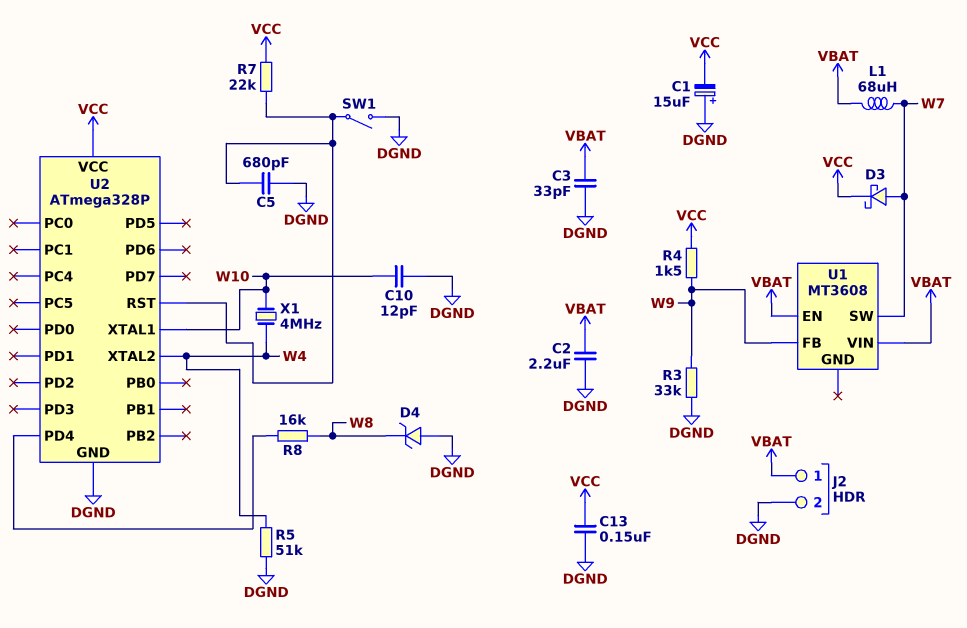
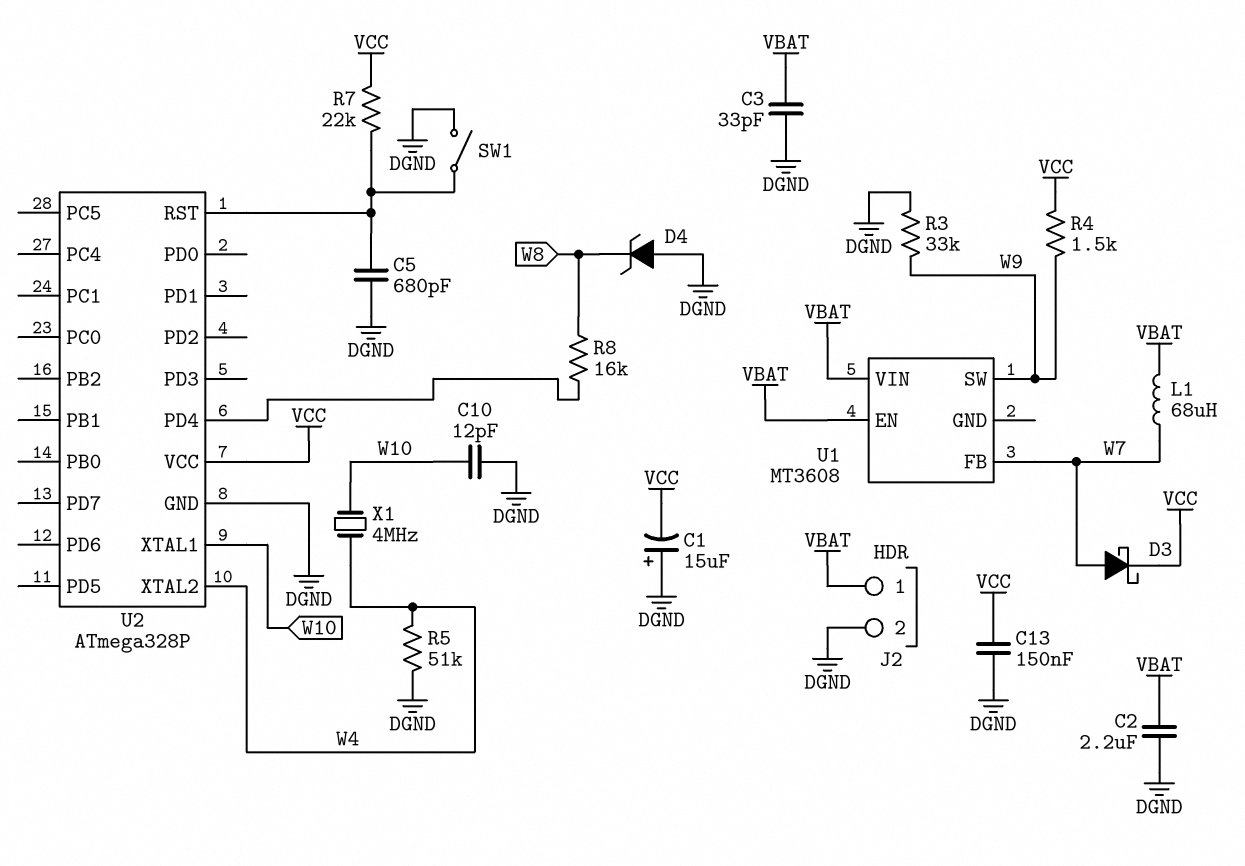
U1 pin FB: W9 -> W7
U1 pin SW: W7 -> W9

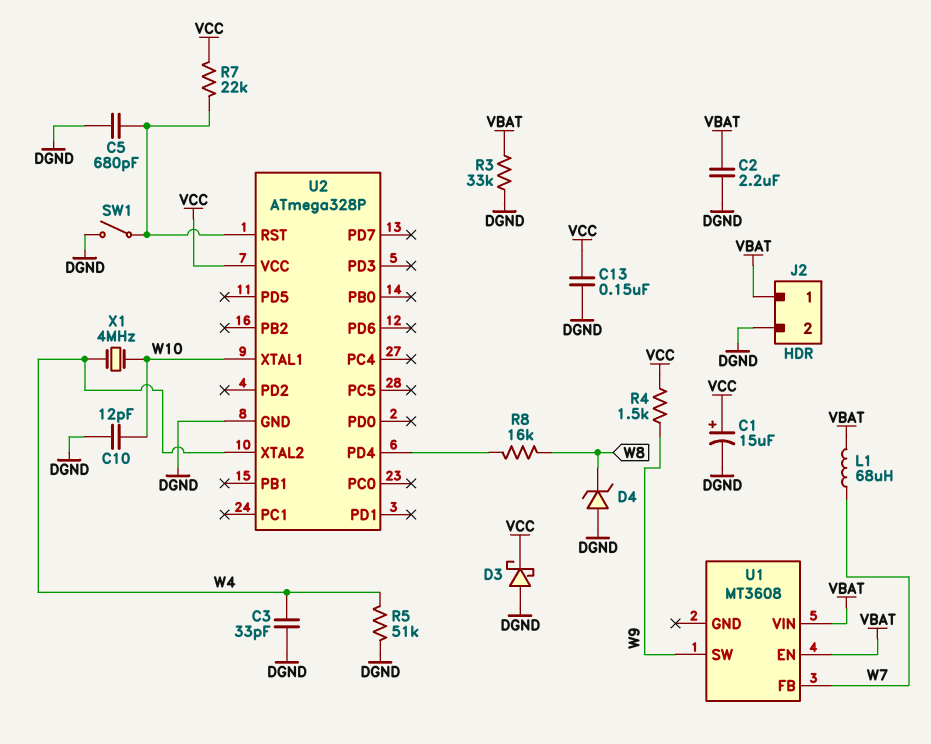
C1: 15uF (plus DGND, minus VCC) -> 15uF (plus VCC, minus DGND)
C3: 33pF (DGND, VBAT) -> 33pF (DGND, W4)
D3: schottky (A W7, K VCC) -> schottky (A DGND, K VCC)
R3: 33k (DGND, W9) -> 33k (DGND, VBAT)

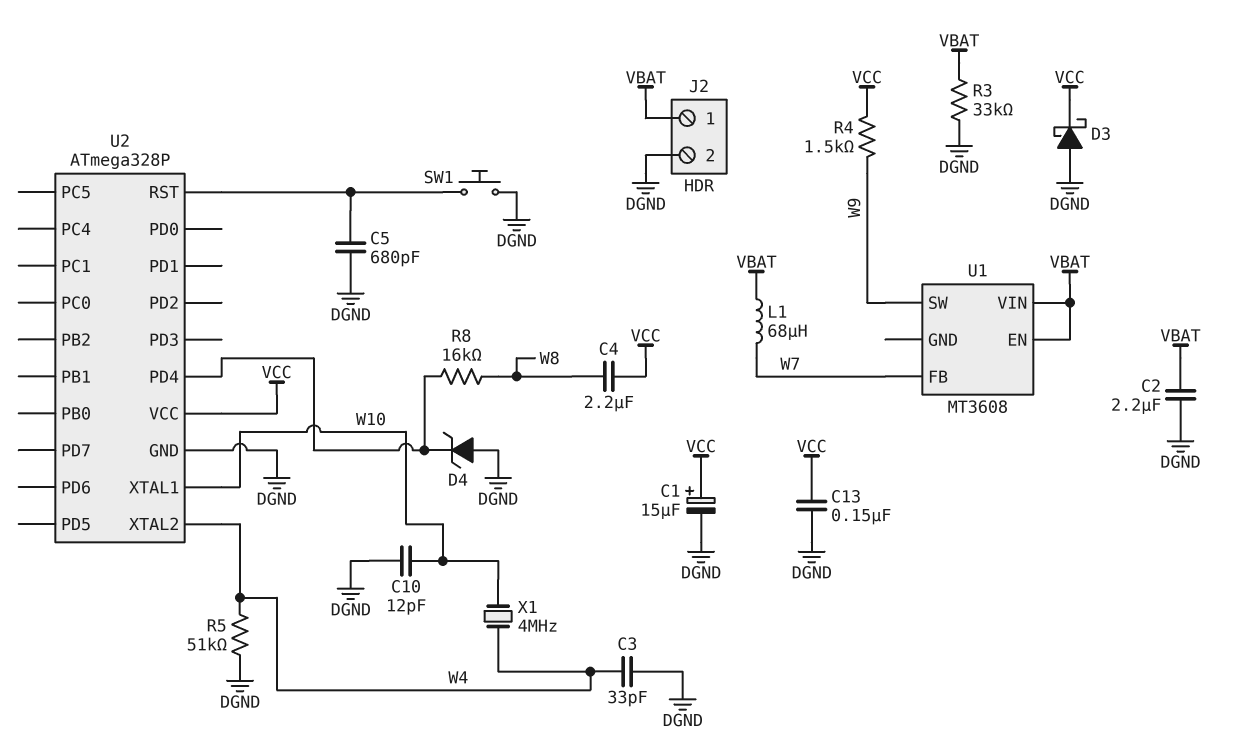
C4: none -> 2.2uF (VCC, W8)
D4: zener (A DGND, K W8) -> zener (A DGND, K U2/PD4)
R7: 22k (U2/RST, VCC) -> none
SW1: switch (DGND, U2/RST) -> button (DGND, U2/RST)

